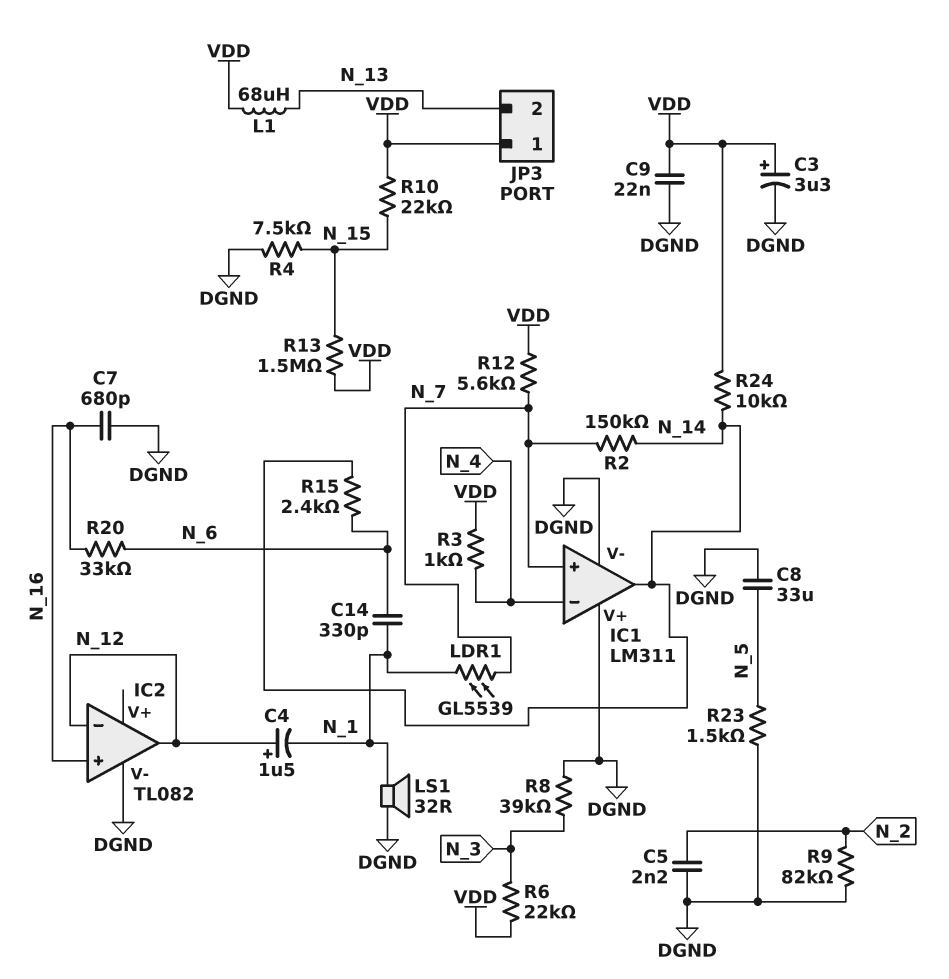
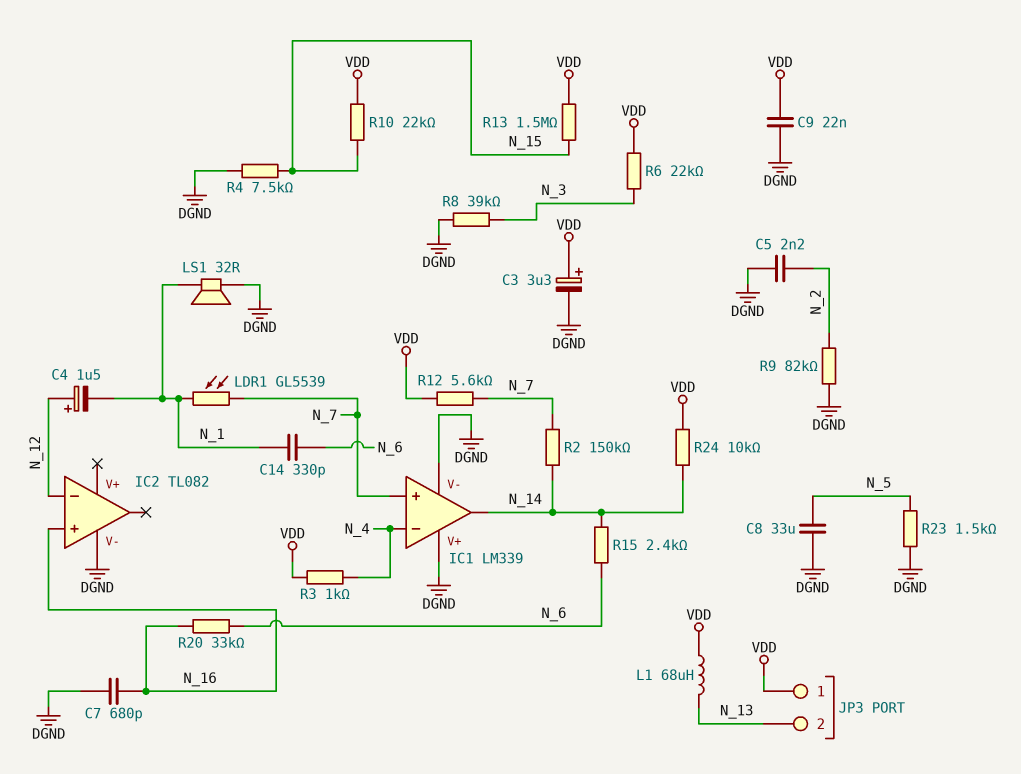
IC1: LM311 -> LM339
IC2 pin out: N_12 -> none

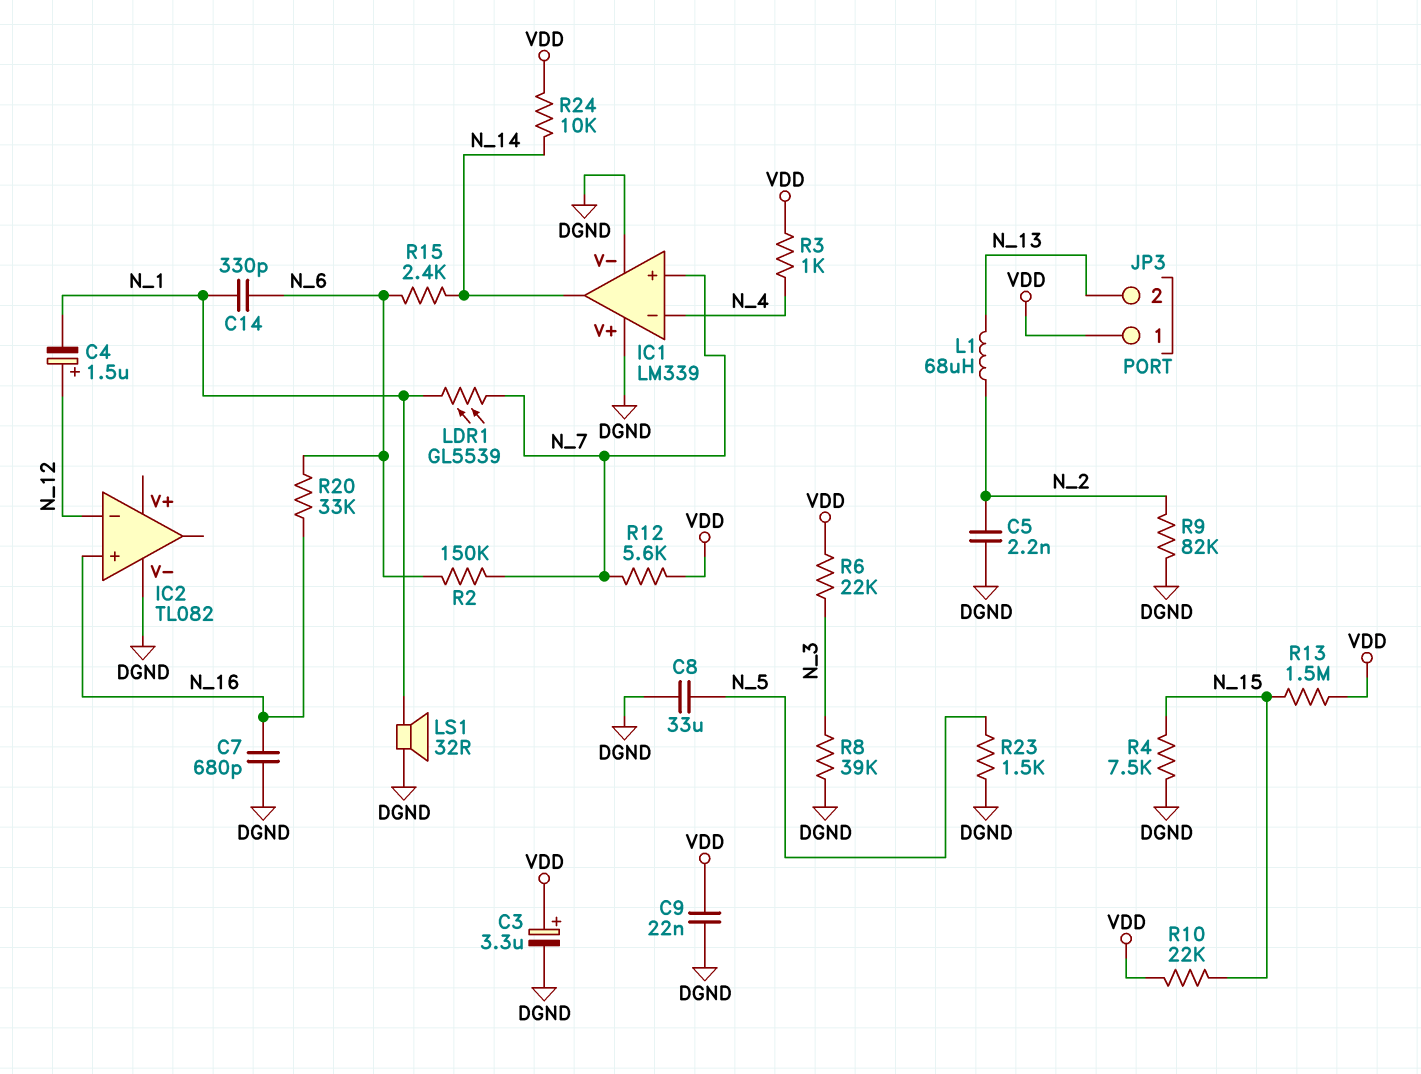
L1: 68uH (N_13, VDD) -> 68uH (N_2, N_13)
R2: 150k (N_7, N_14) -> 150k (N_6, N_7)

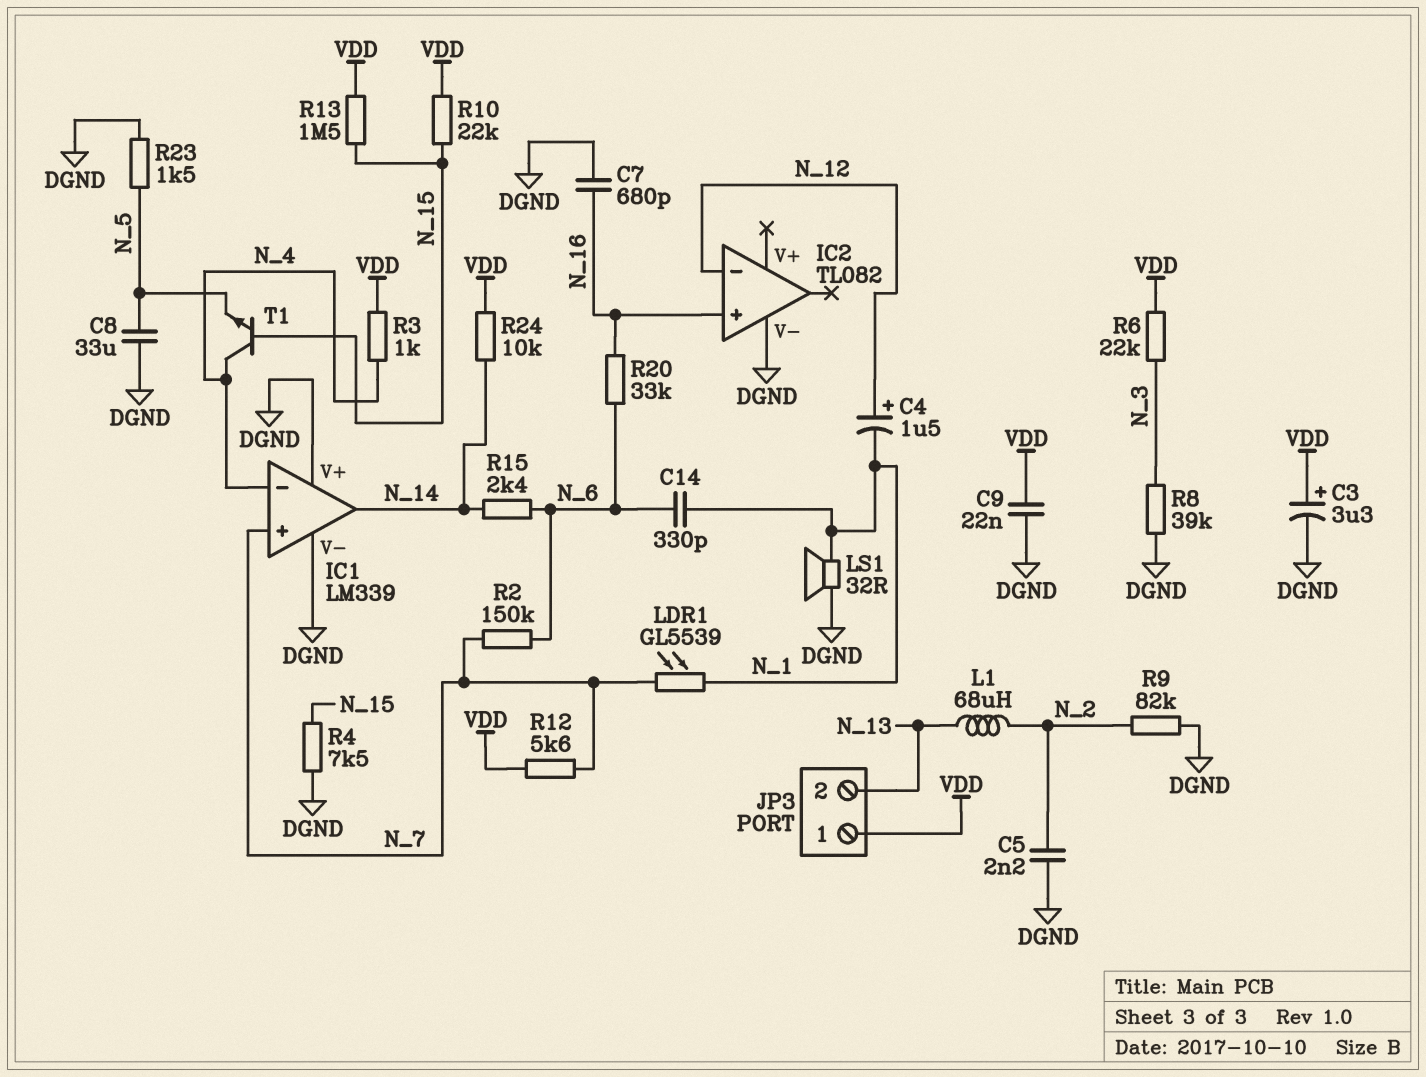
T1: none -> NPN (B N_15, C N_4, E N_5)

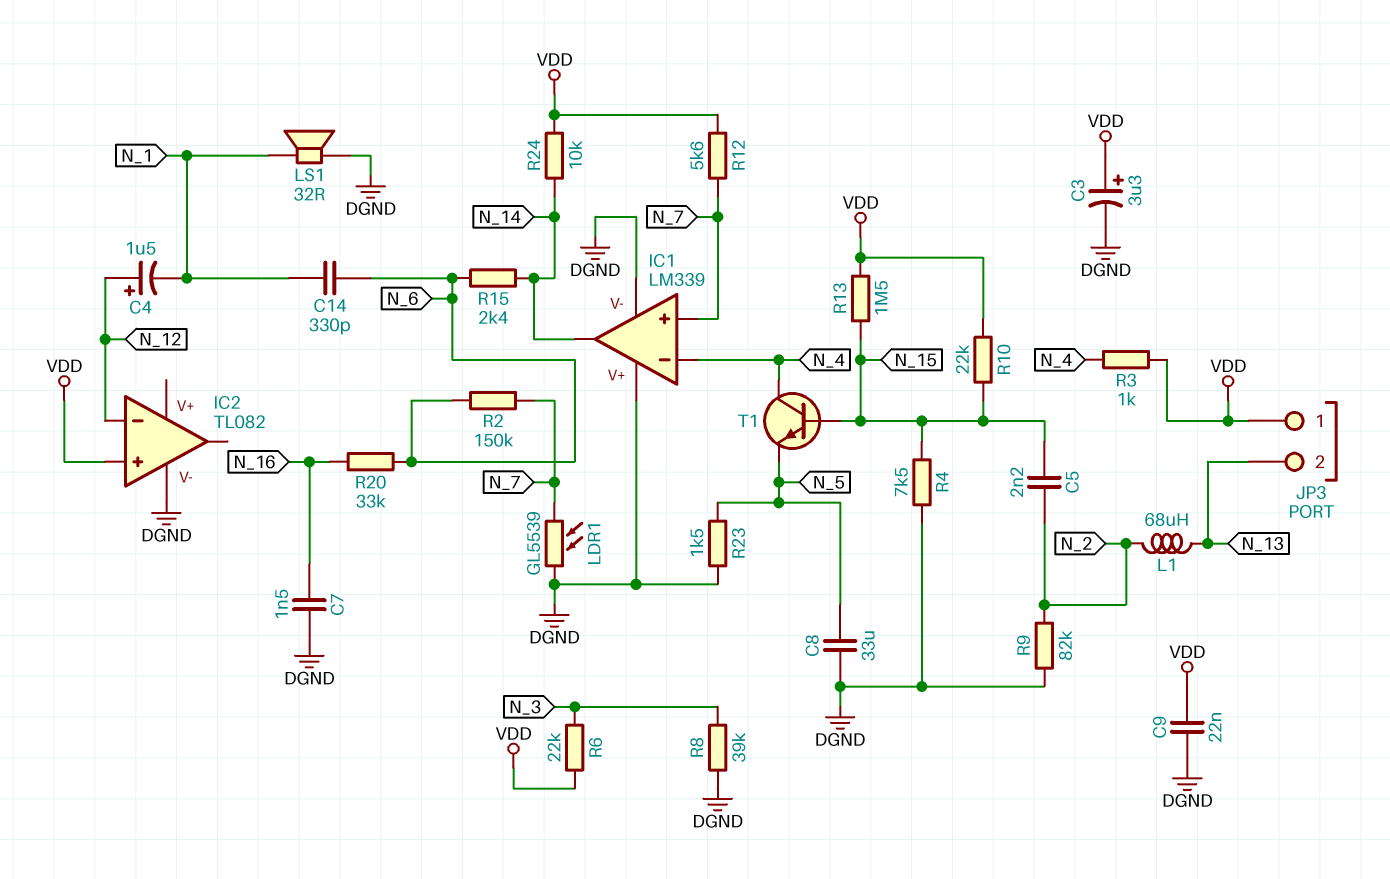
C5: 2.2nF (DGND, N_2) -> 2.2nF (N_2, N_15)
C7: 680pF (DGND, N_16) -> 1.5nF (DGND, N_16)
IC2 pin in+: N_16 -> VDD
LDR1: GL5539 (N_1, N_7) -> GL5539 (DGND, N_7)

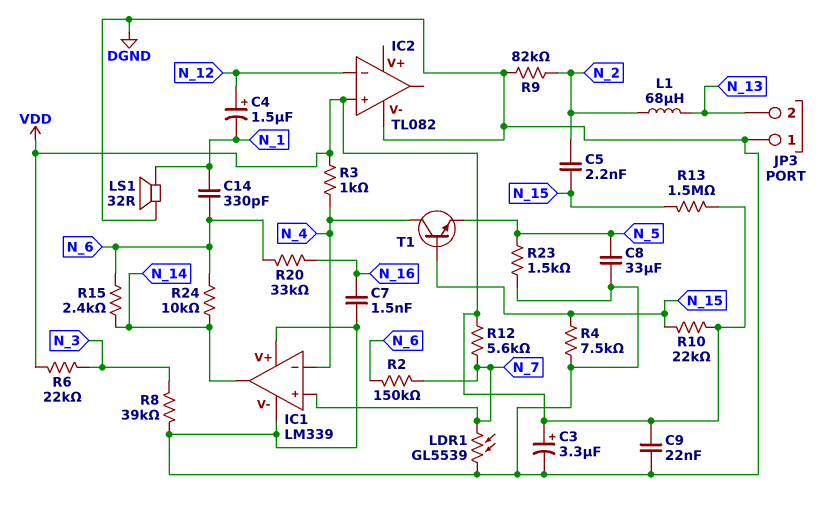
JP3 pin 1: VDD -> DGND
R24: 10k (N_14, VDD) -> 10k (N_6, N_14)

